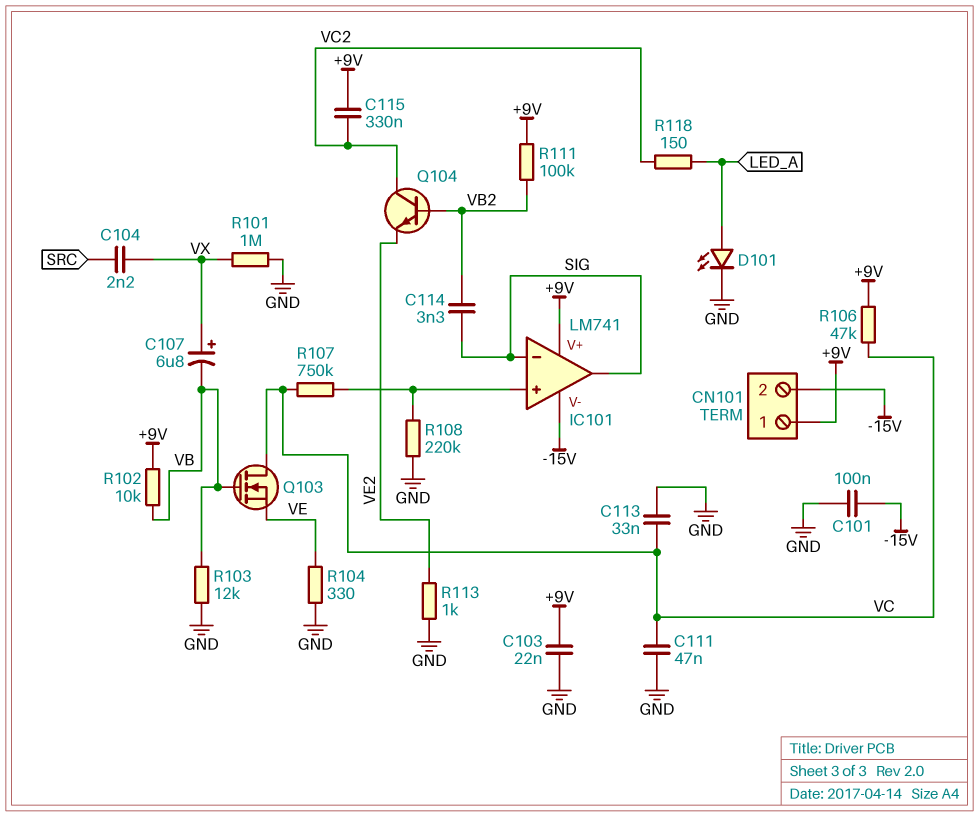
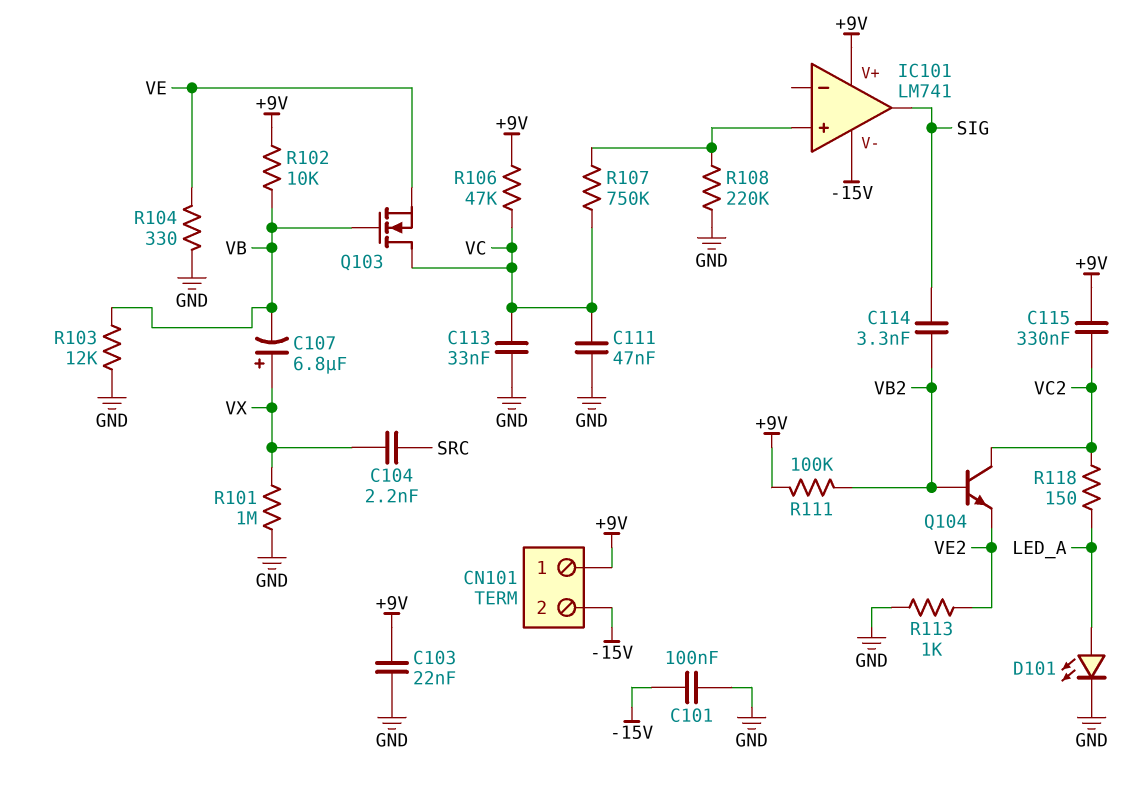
IC101 pin in-: SIG -> none

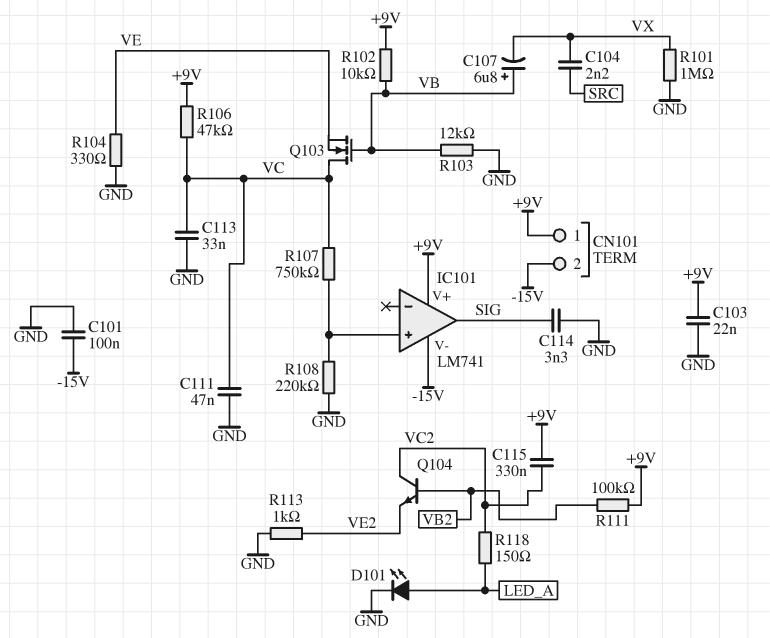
C107: 6.8uF (plus VX, minus VB) -> 6.8uF (plus VB, minus VX)
C114: 3.3nF (SIG, VB2) -> 3.3nF (GND, SIG)

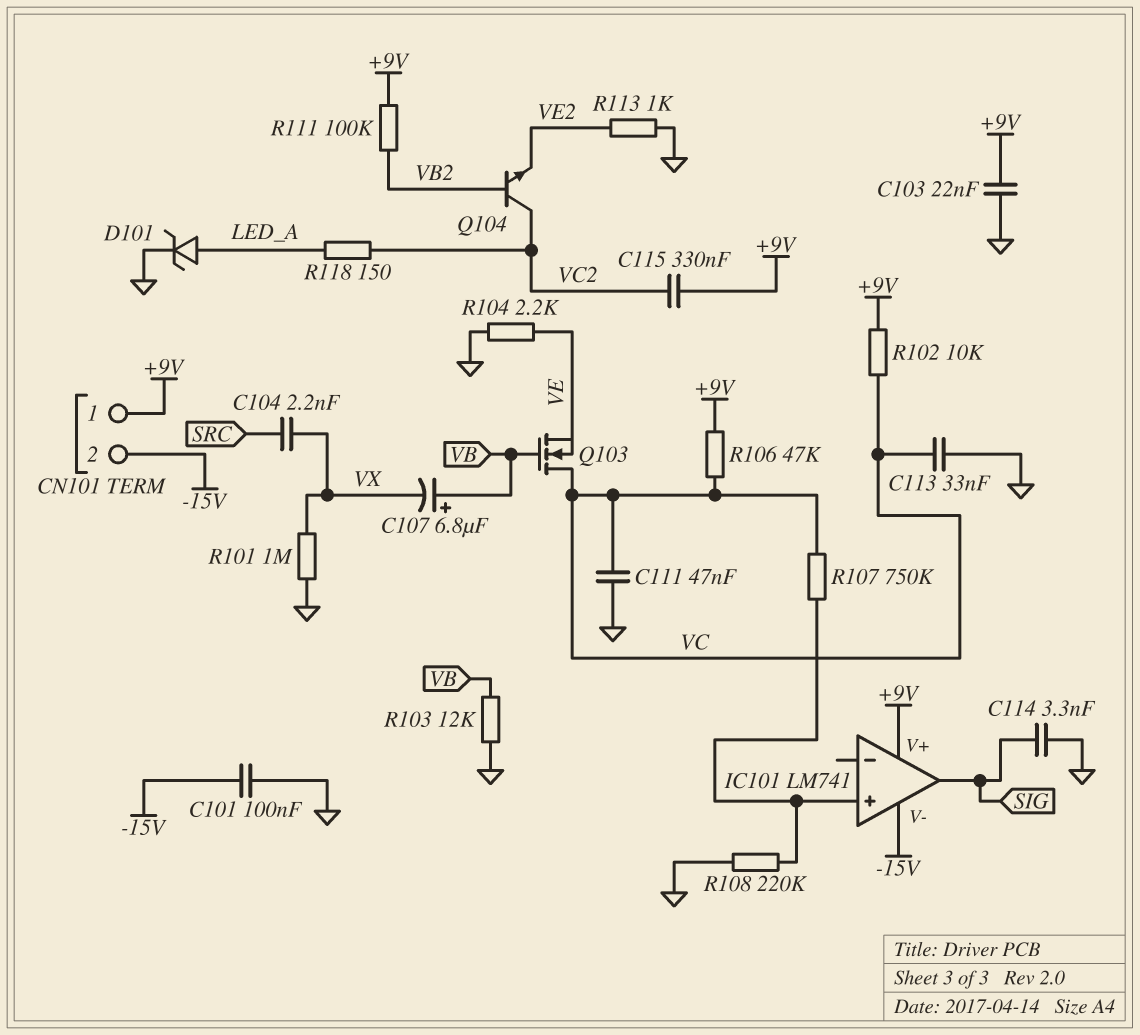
D101: LED (A LED_A, K GND) -> zener (A LED_A, K GND)
R102: 10k (+9V, VB) -> 10k (+9V, VC)
R104: 330 (GND, VE) -> 2.2k (GND, VE)

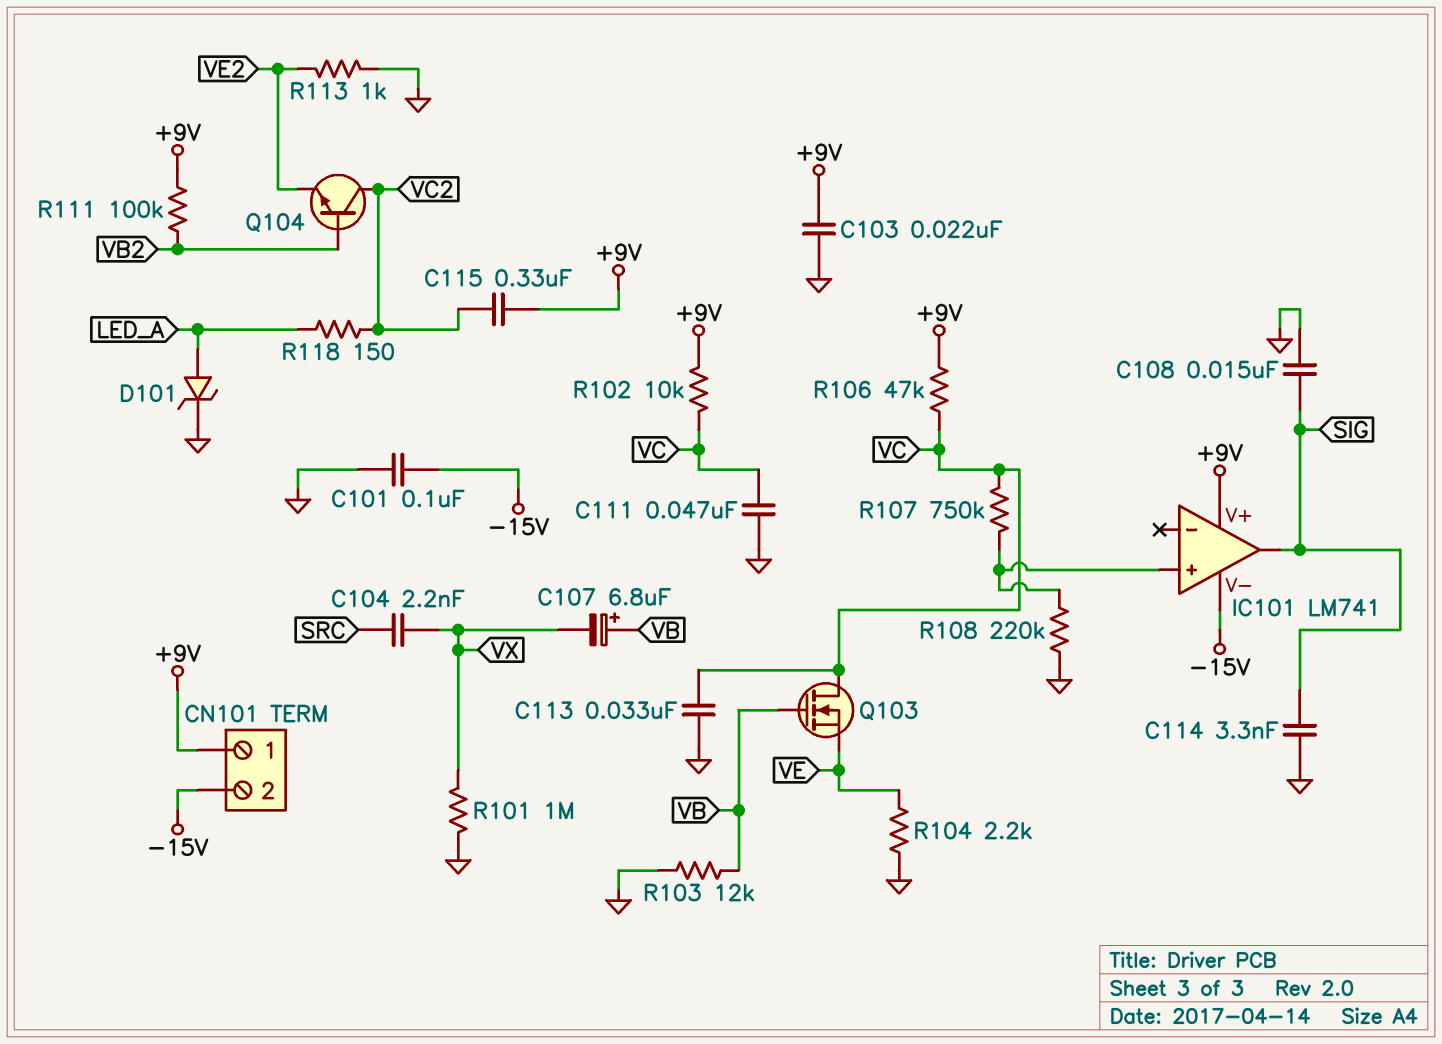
C108: none -> 15nF (GND, SIG)

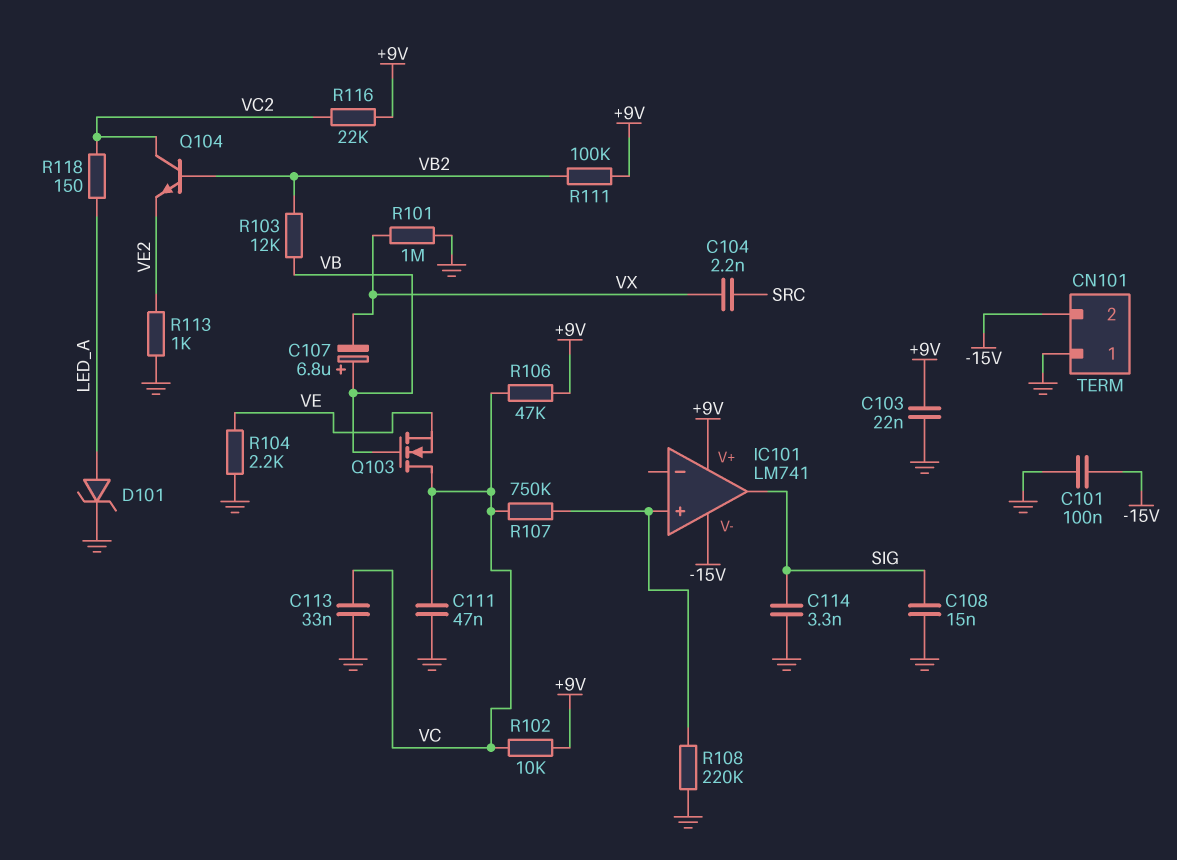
C115: 330nF (+9V, VC2) -> none
CN101 pin 1: +9V -> GND
R103: 12k (GND, VB) -> 12k (VB, VB2)
R116: none -> 22k (+9V, VC2)

